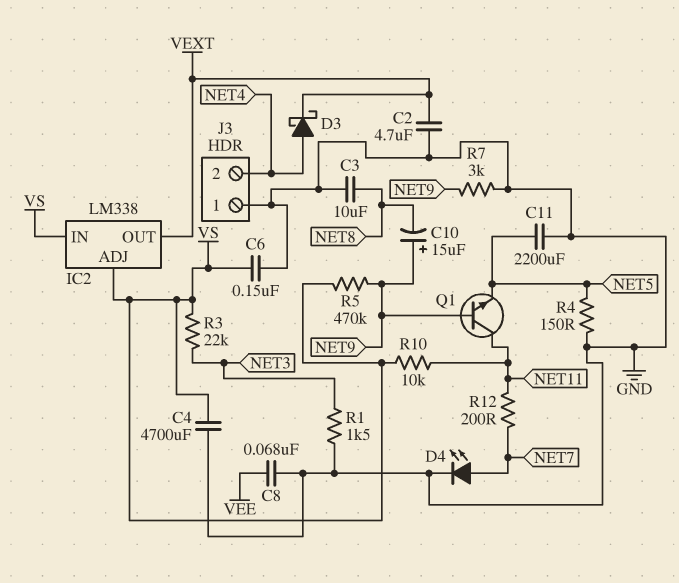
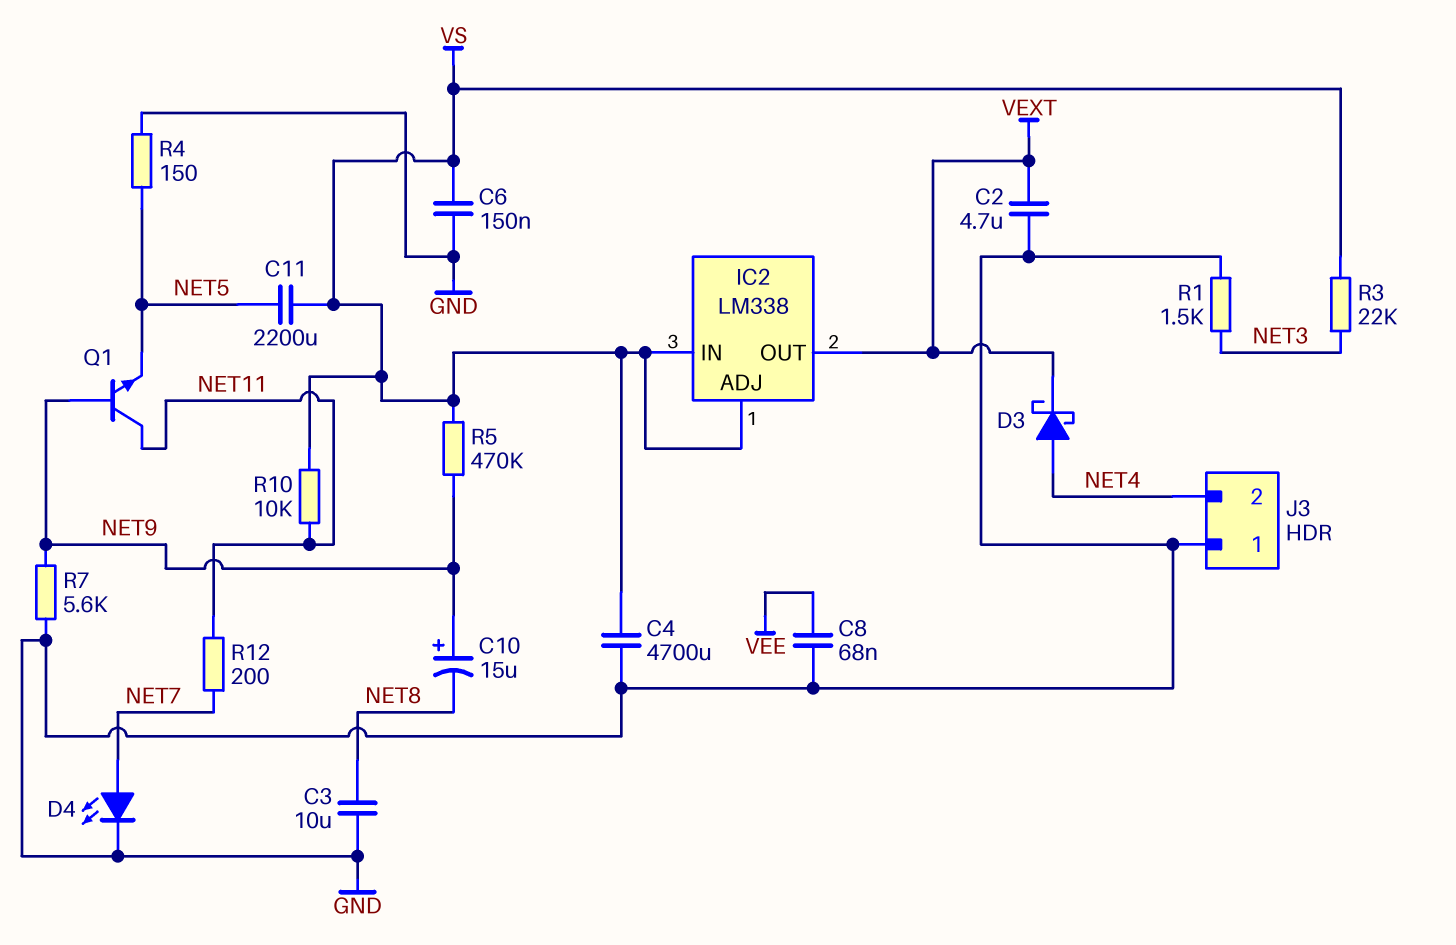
C11: 2200uF (GND, NET5) -> 2200uF (NET5, VS)
R7: 3k (GND, NET9) -> 5.6k (GND, NET9)

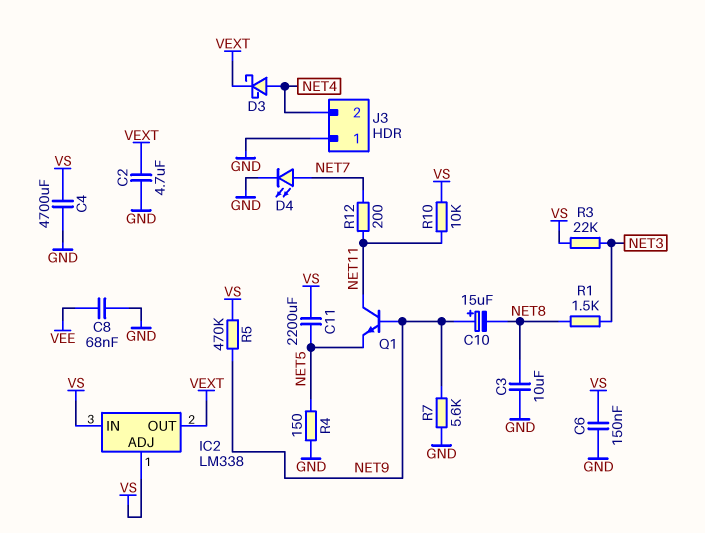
R1: 1.5k (GND, NET3) -> 1.5k (NET3, NET8)

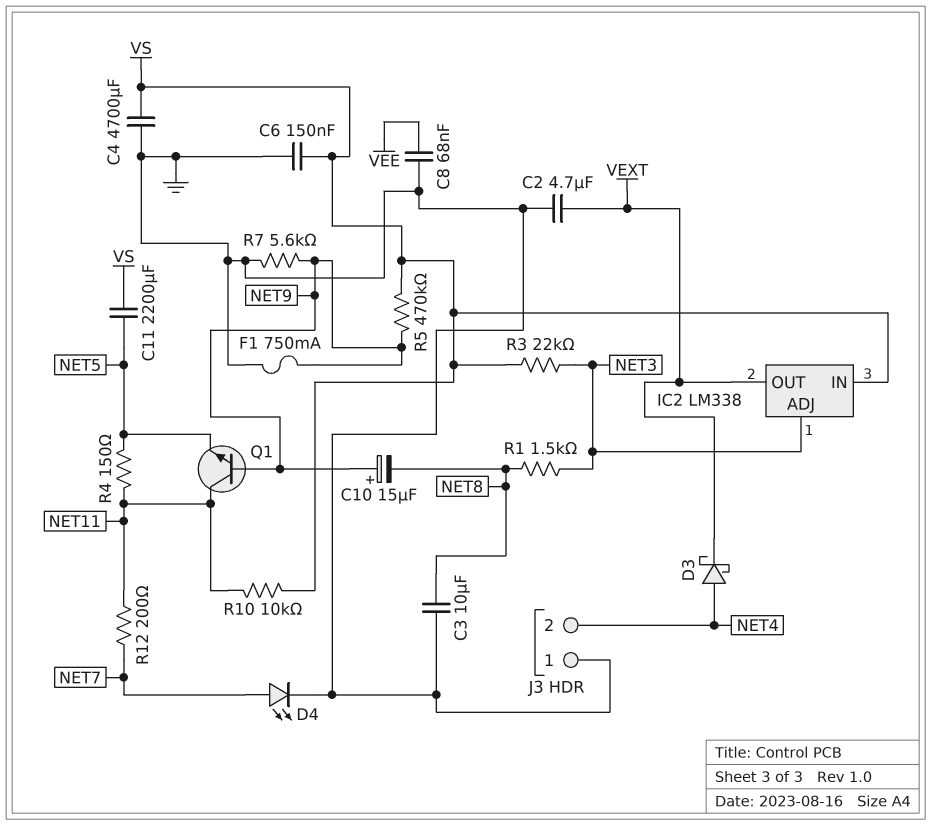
F1: none -> 750mA (GND, NET9)
IC2 pin ADJ: VS -> NET3
R4: 150 (GND, NET5) -> 150 (NET5, NET11)

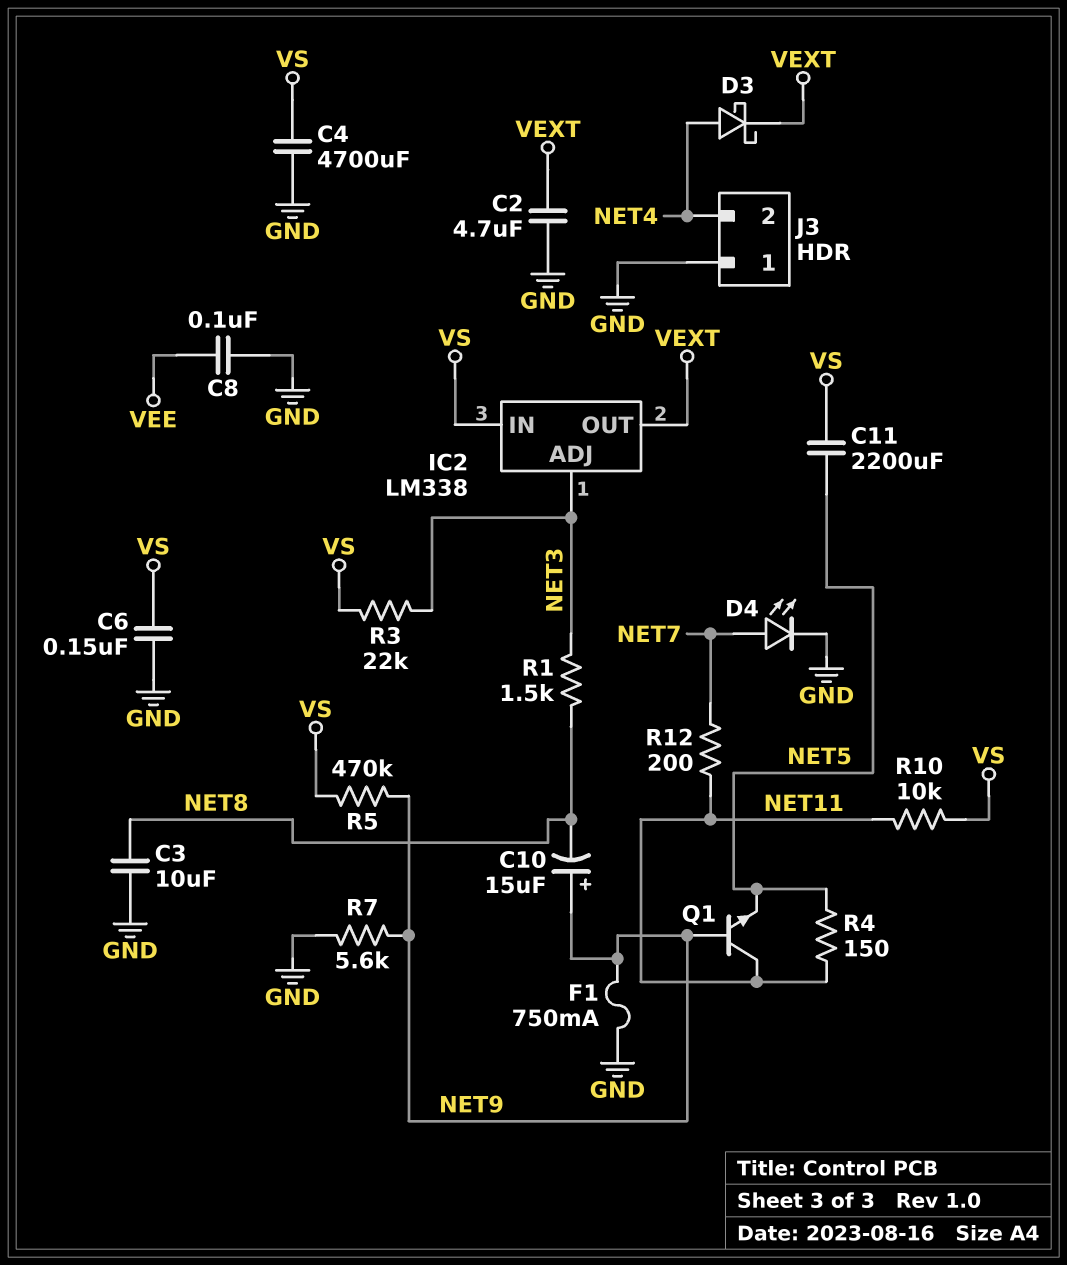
C8: 68nF (GND, VEE) -> 100nF (GND, VEE)

